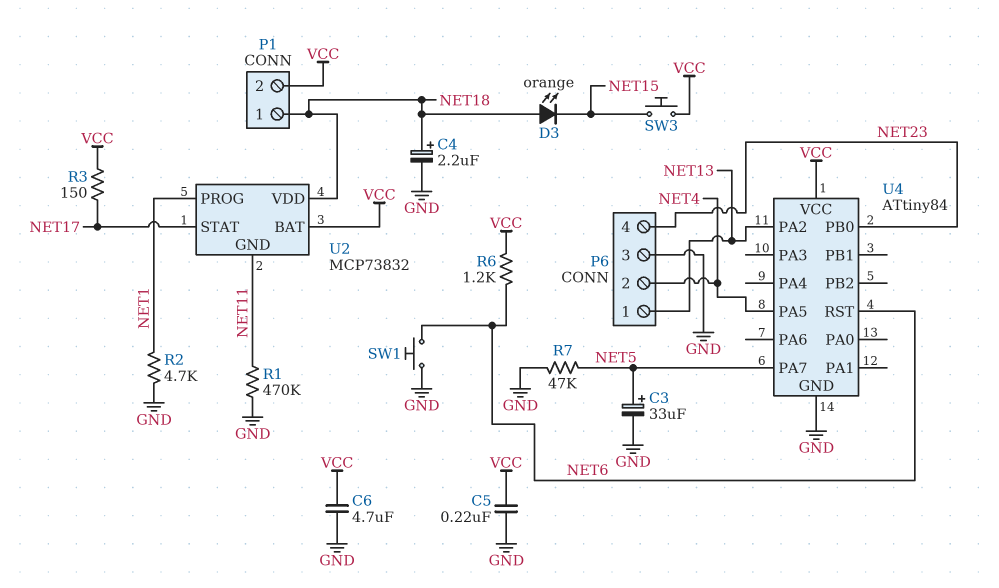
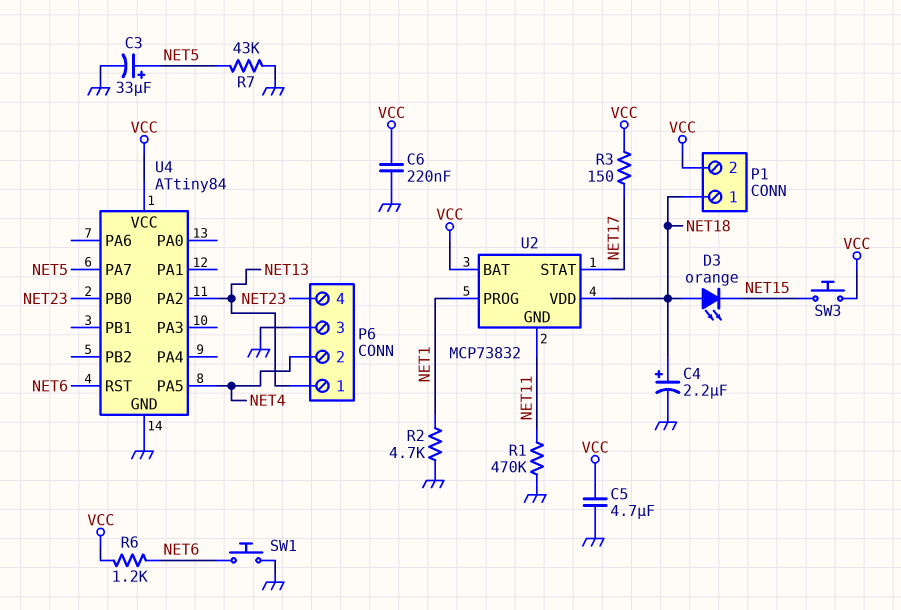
C5: 220nF (GND, VCC) -> 4.7uF (GND, VCC)
C6: 4.7uF (GND, VCC) -> 220nF (GND, VCC)
R7: 47k (GND, NET5) -> 43k (GND, NET5)

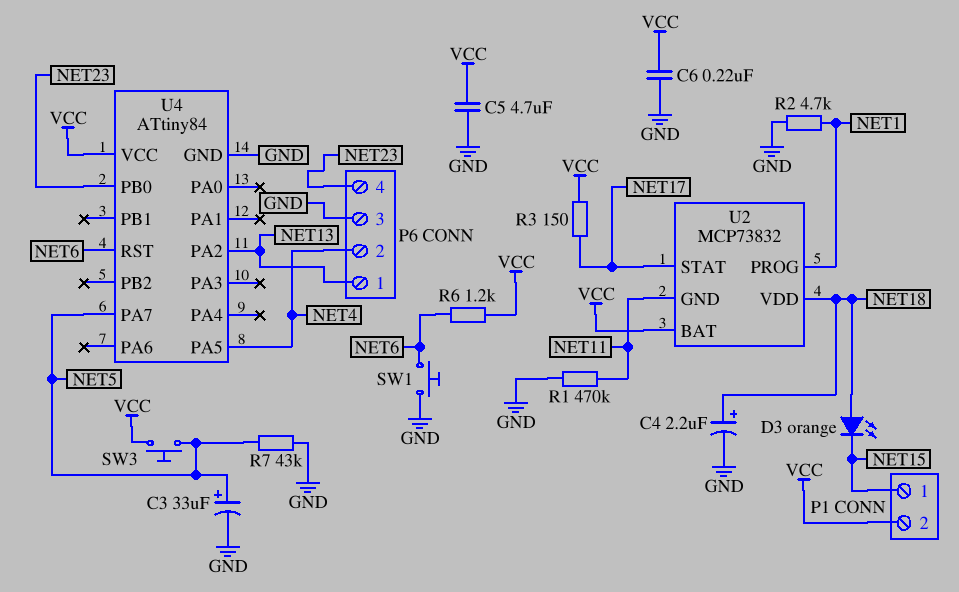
P1 pin 1: NET18 -> NET15
SW3: button (NET15, VCC) -> button (NET5, VCC)

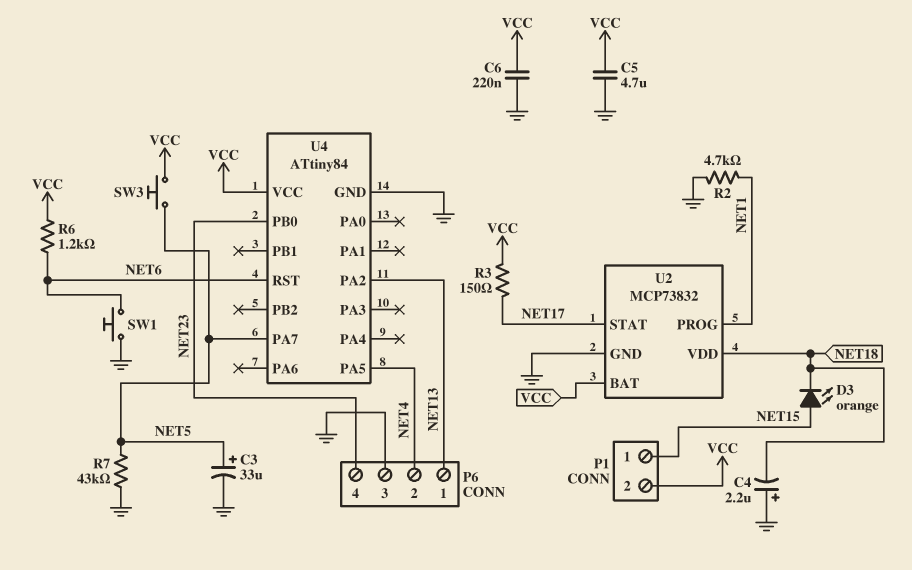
C4: 2.2uF (plus NET18, minus GND) -> 2.2uF (plus GND, minus NET18)
D3: LED orange (A NET18, K NET15) -> LED orange (A NET15, K NET18)
R1: 470k (GND, NET11) -> none
U2 pin GND: NET11 -> GND

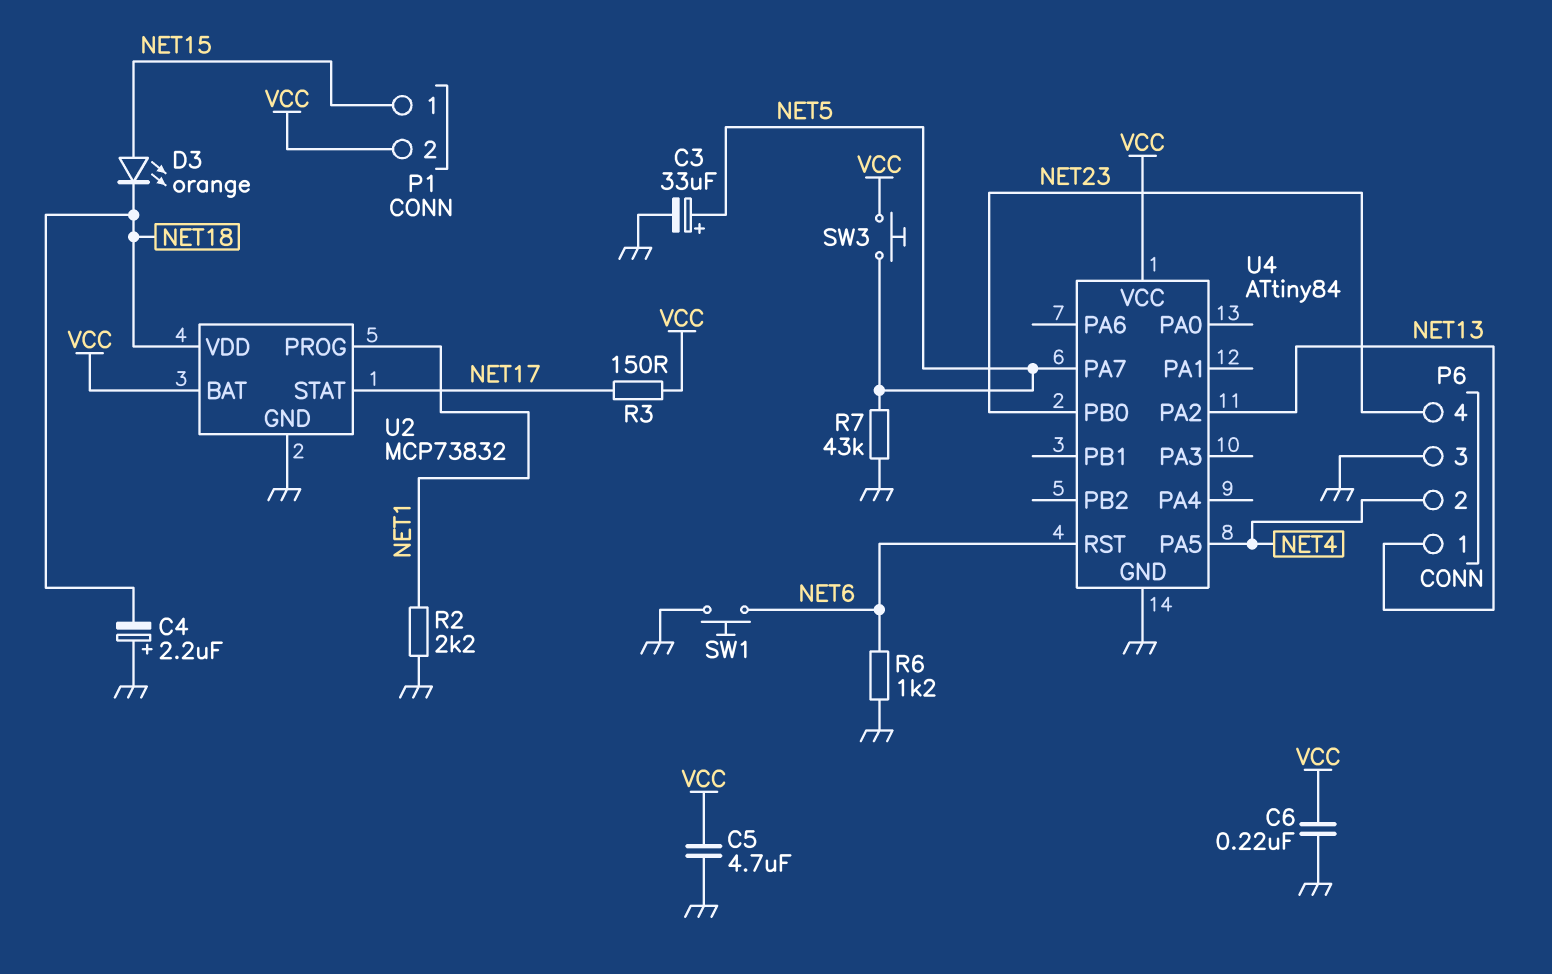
R2: 4.7k (GND, NET1) -> 2.2k (GND, NET1)
R6: 1.2k (NET6, VCC) -> 1.2k (GND, NET6)

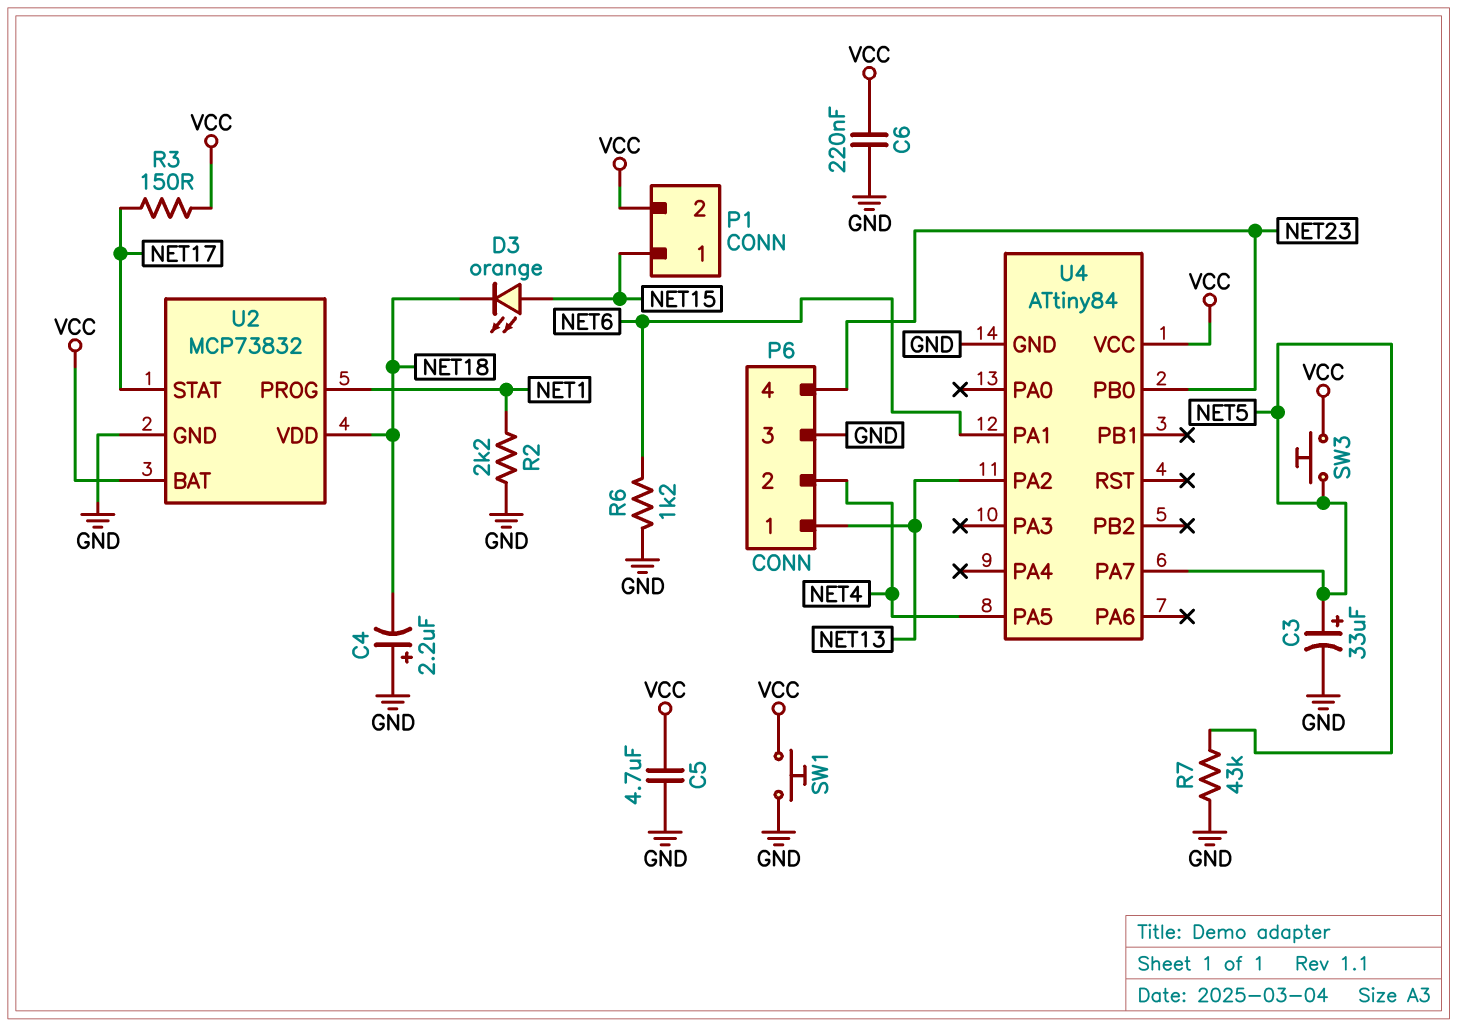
SW1: button (GND, NET6) -> button (GND, VCC)
U4 pin PA1: none -> NET6
U4 pin RST: NET6 -> none

